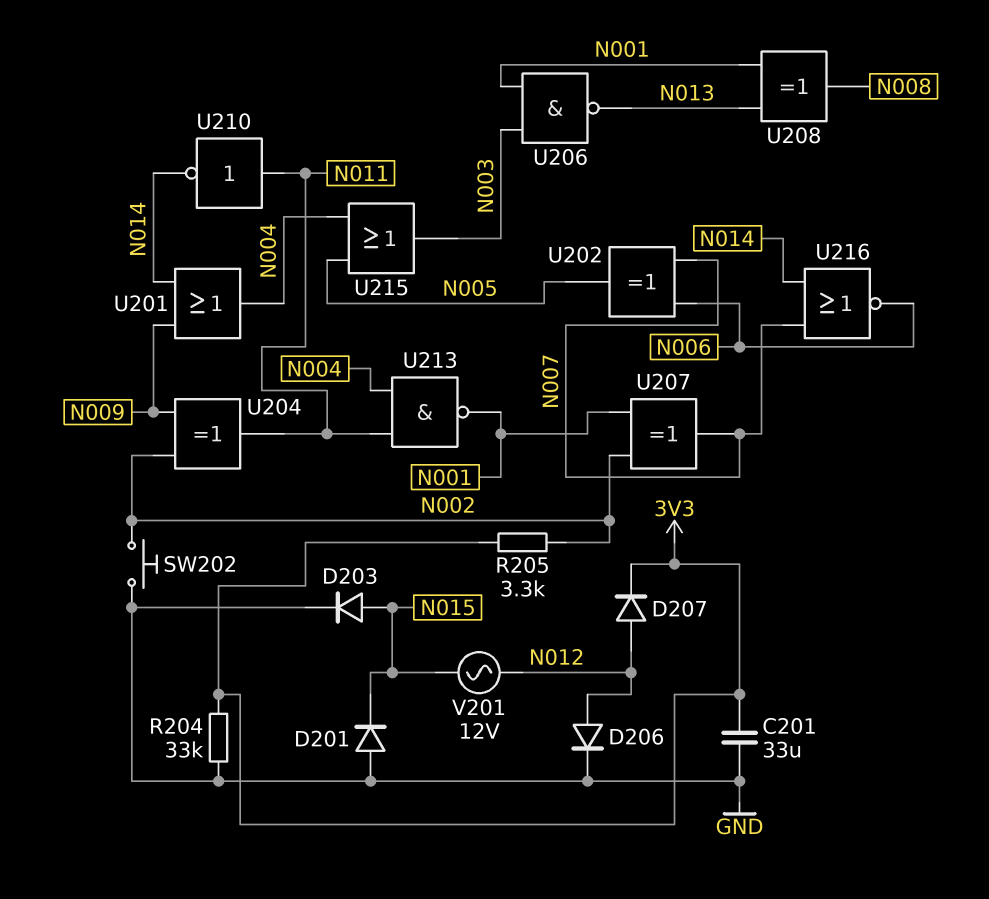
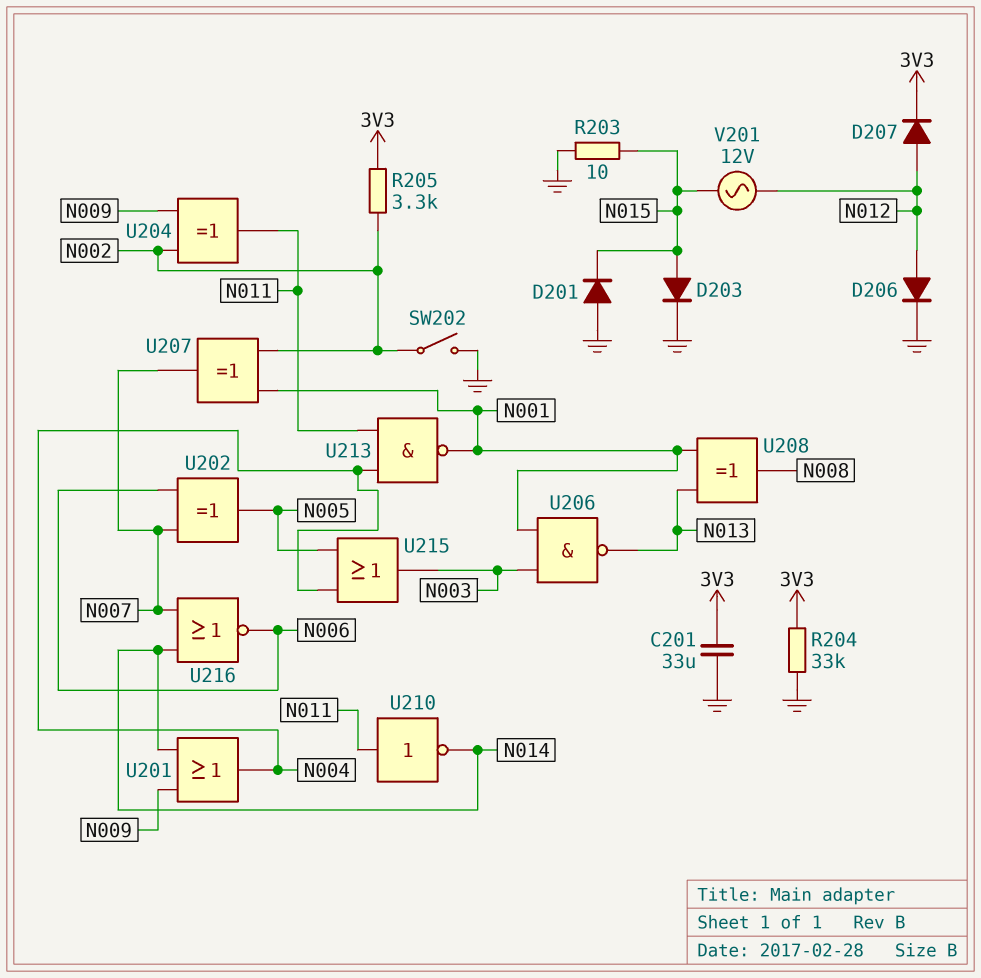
R203: none -> 10 (GND, N015)
SW202: button (GND, N002) -> switch (GND, N002)

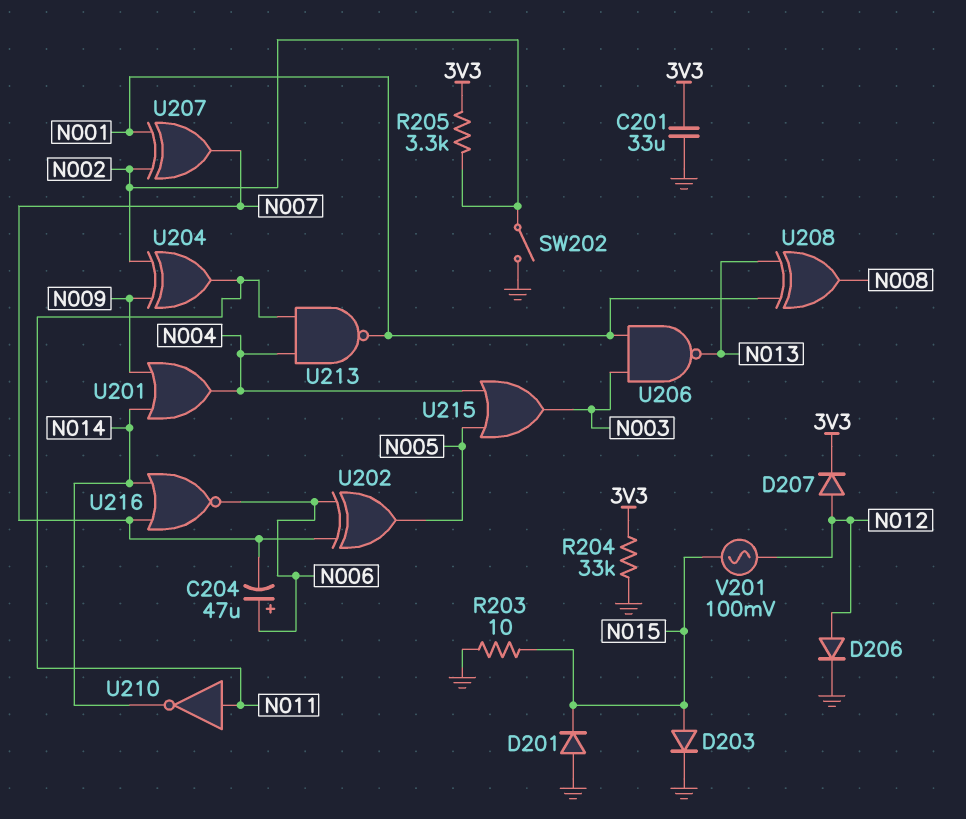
C204: none -> 47uF (plus N006, minus N007)
V201: AC 12V (N012, N015) -> AC 100mV (N012, N015)

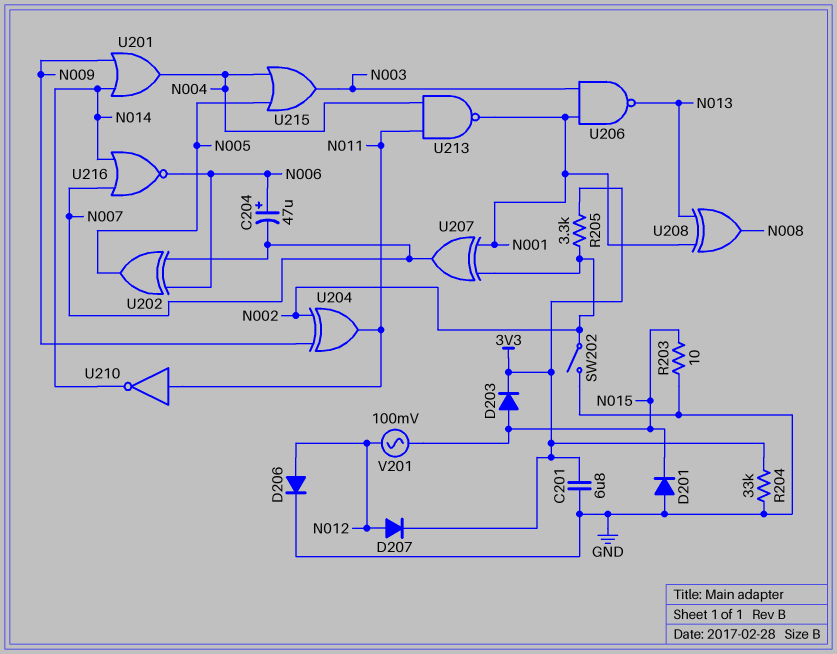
C201: 33uF (3V3, GND) -> 6.8uF (3V3, GND)
D203: diode (A N015, K GND) -> diode (A N015, K 3V3)

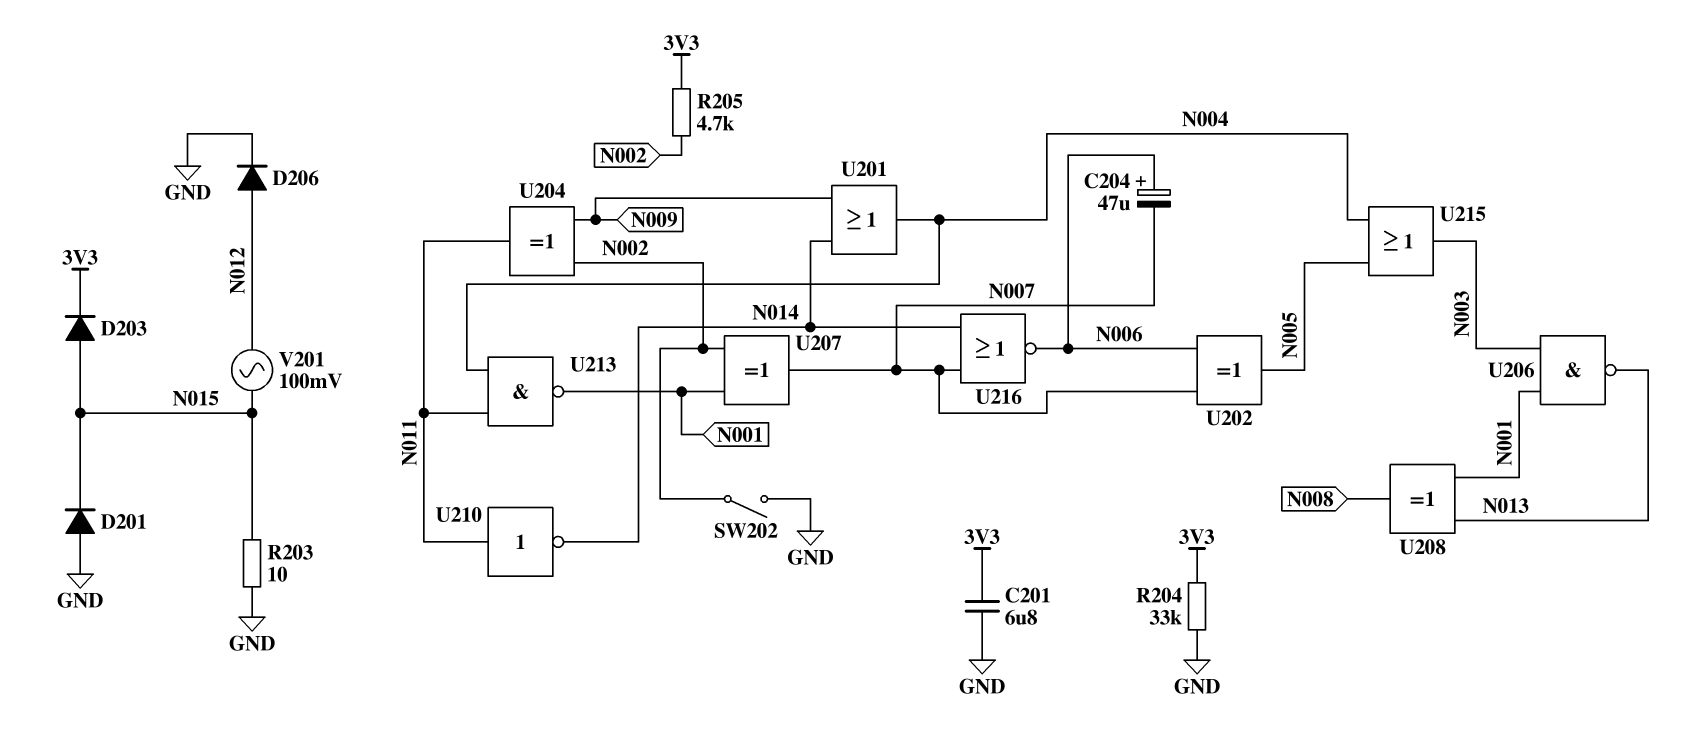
D207: diode (A N012, K 3V3) -> none
R205: 3.3k (3V3, N002) -> 4.7k (3V3, N002)

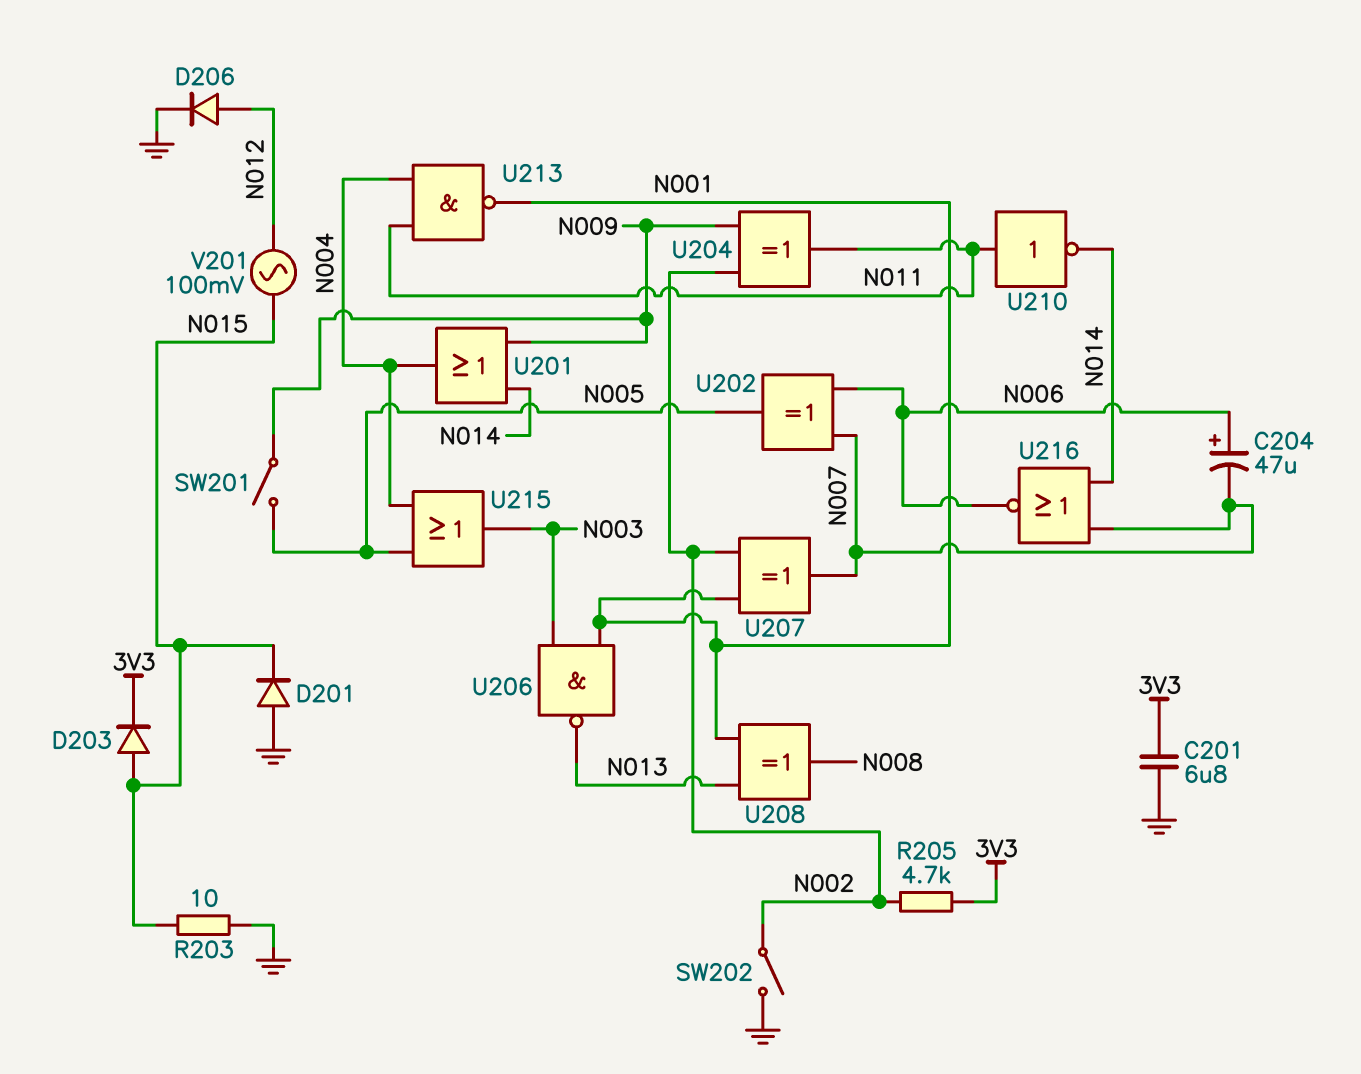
R204: 33k (3V3, GND) -> none
SW201: none -> switch (N005, N009)

